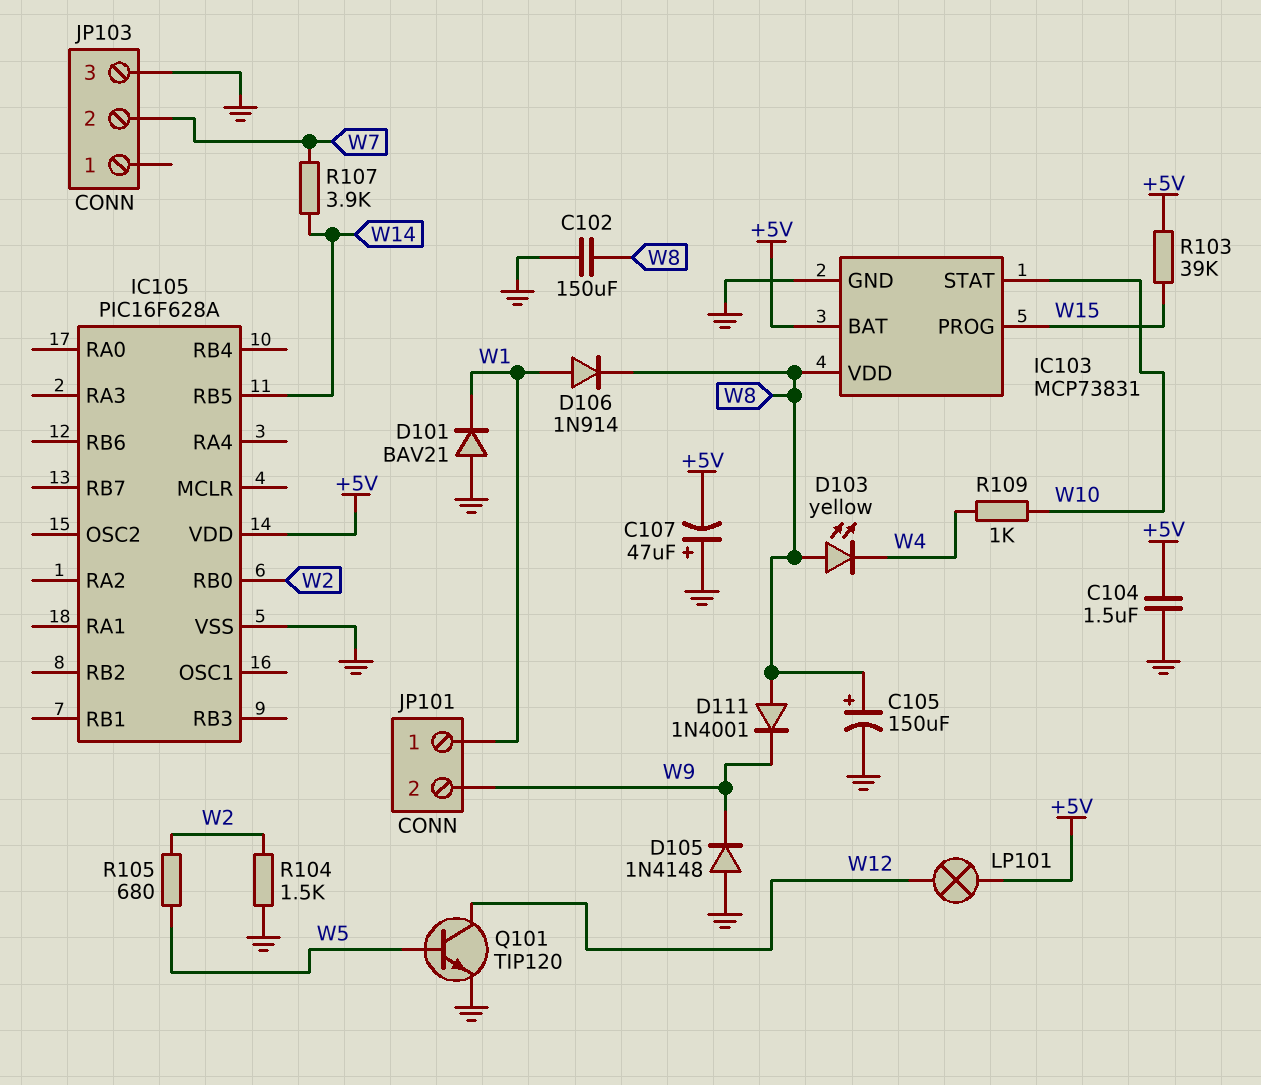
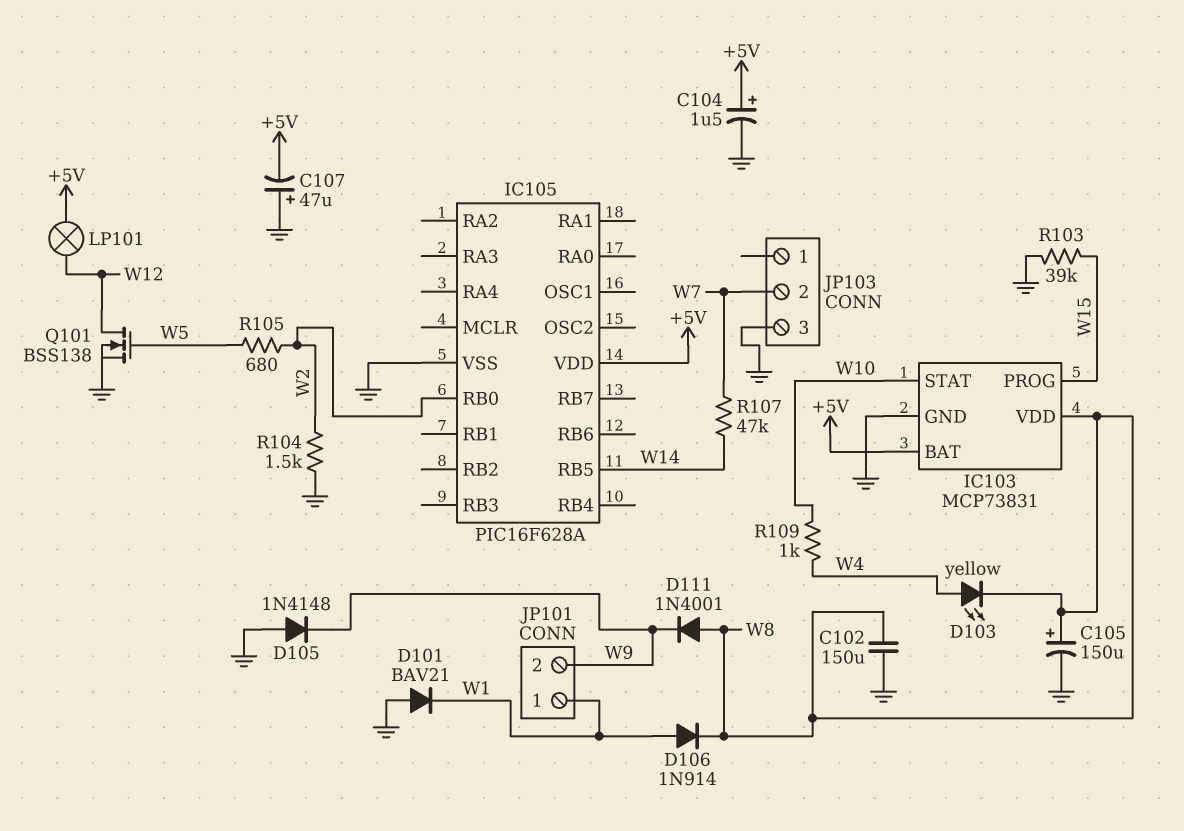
C104: 1.5uF (+5V, GND) -> 1.5uF (plus +5V, minus GND)
D103: LED yellow (A W8, K W4) -> LED yellow (A W4, K W8)
Q101: NPN TIP120 (B W5, C W12, E GND) -> NMOS BSS138 (G W5, D W12, S GND)
R103: 39k (+5V, W15) -> 39k (GND, W15)
R107: 3.9k (W7, W14) -> 47k (W7, W14)

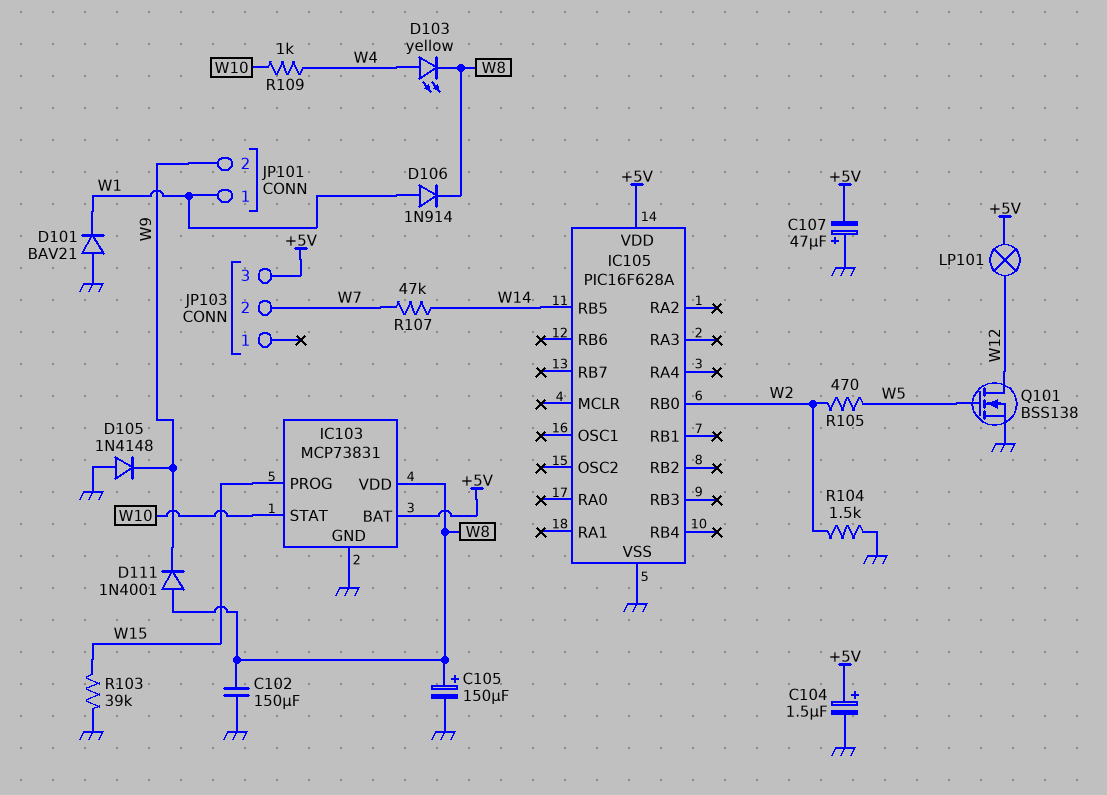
JP103 pin 3: GND -> +5V
R105: 680 (W2, W5) -> 470 (W2, W5)

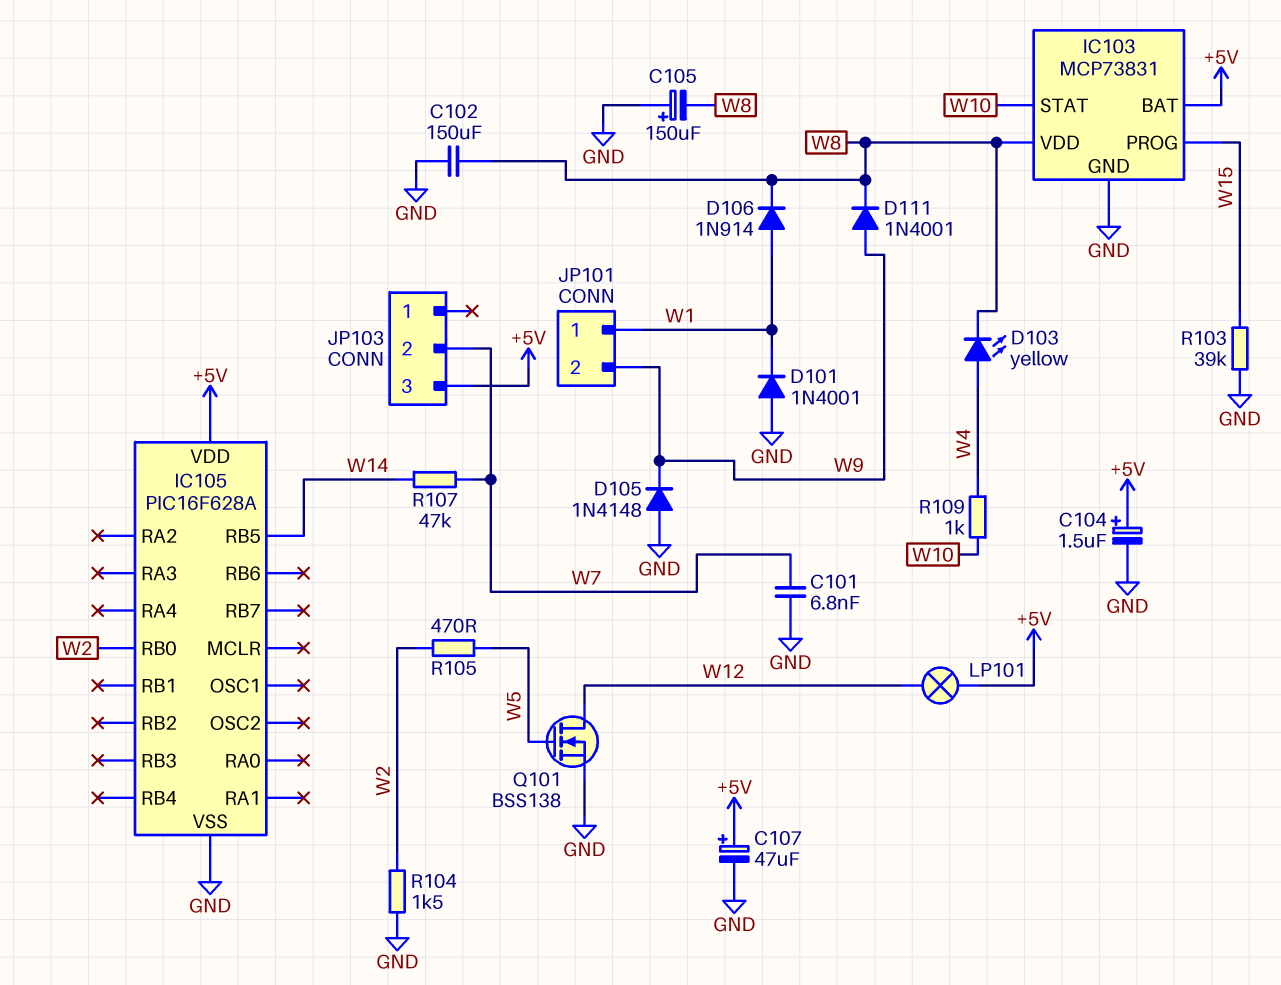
C101: none -> 6.8nF (GND, W7)
C105: 150uF (plus W8, minus GND) -> 150uF (plus GND, minus W8)
C107: 47uF (plus GND, minus +5V) -> 47uF (plus +5V, minus GND)
D101: diode BAV21 (A GND, K W1) -> diode 1N4001 (A GND, K W1)
D111: diode 1N4001 (A W8, K W9) -> diode 1N4001 (A W9, K W8)

